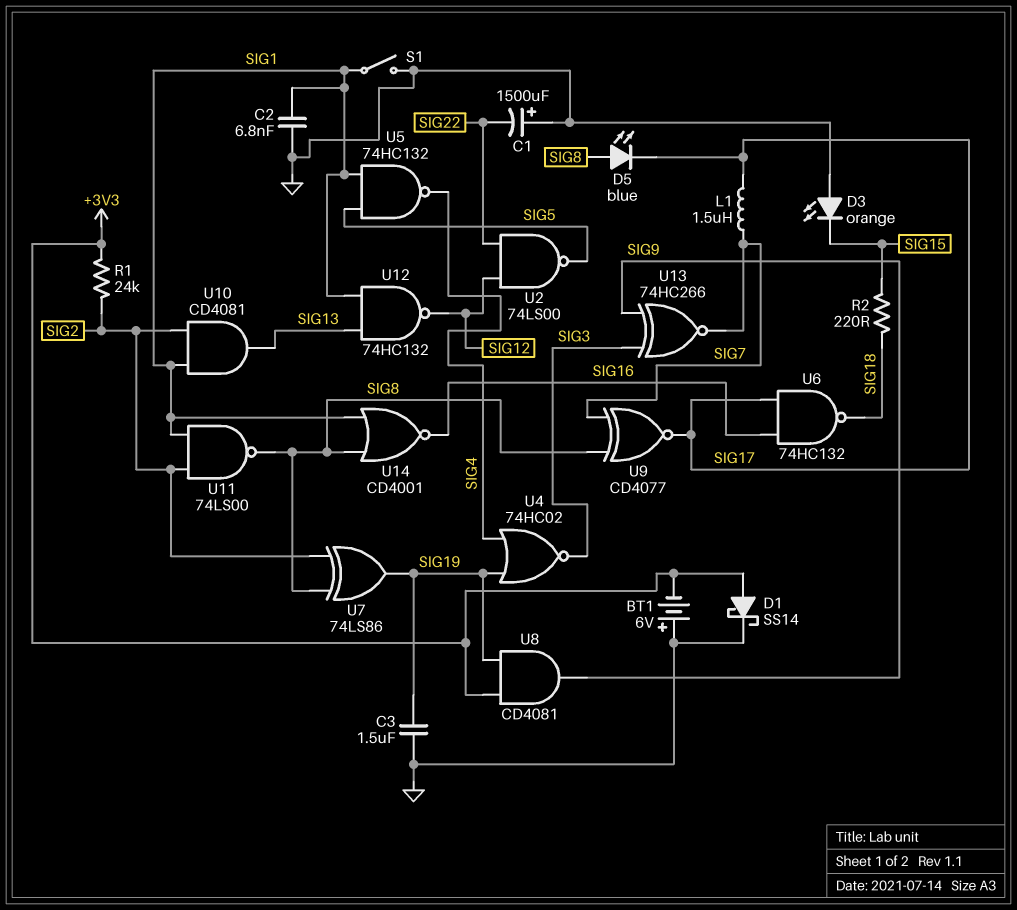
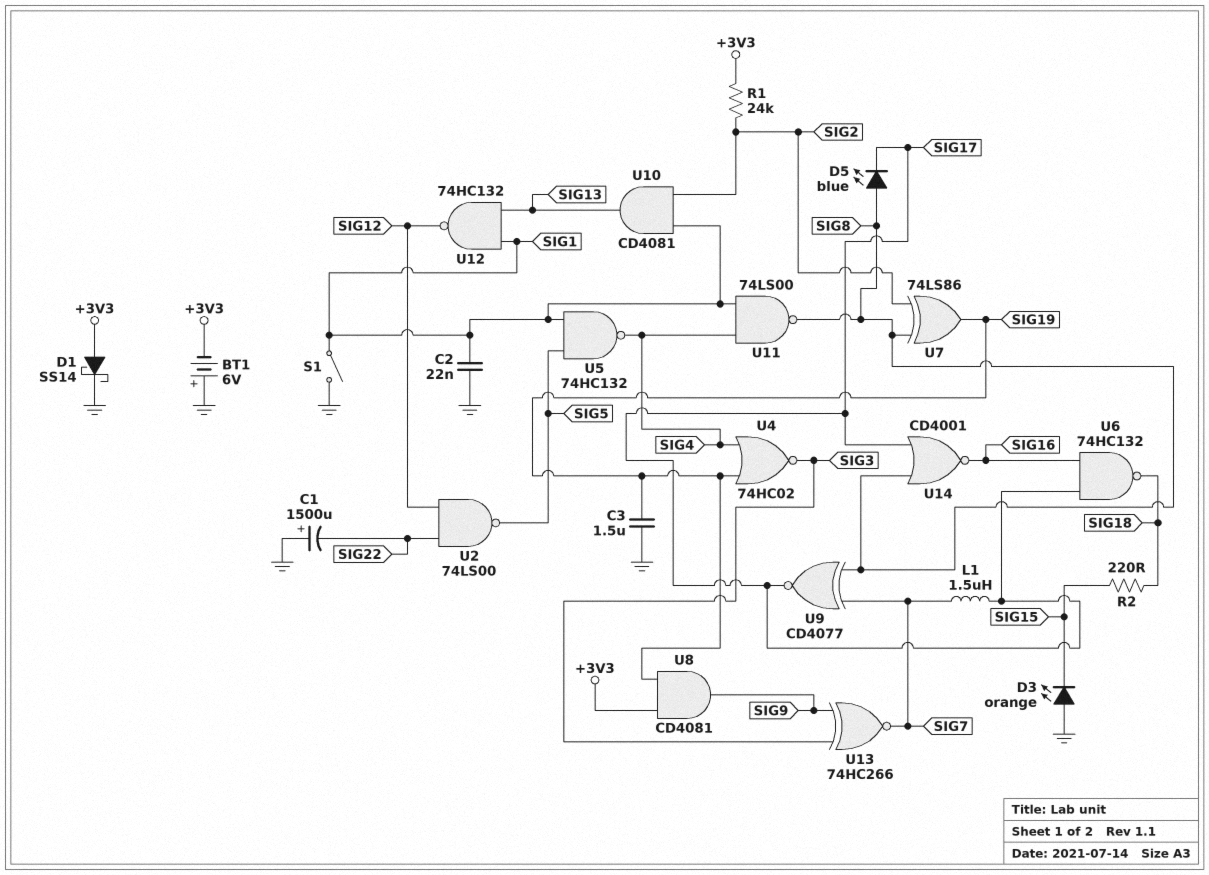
C2: 6.8nF (GND, SIG1) -> 22nF (GND, SIG1)
U11: NAND 74LS00 (in SIG1, in SIG2, out SIG8) -> NAND 74LS00 (in SIG1, in SIG4, out SIG8)
U14: NOR CD4001 (in SIG1, in SIG8, out SIG16) -> NOR CD4001 (in SIG8, in SIG17, out SIG16)

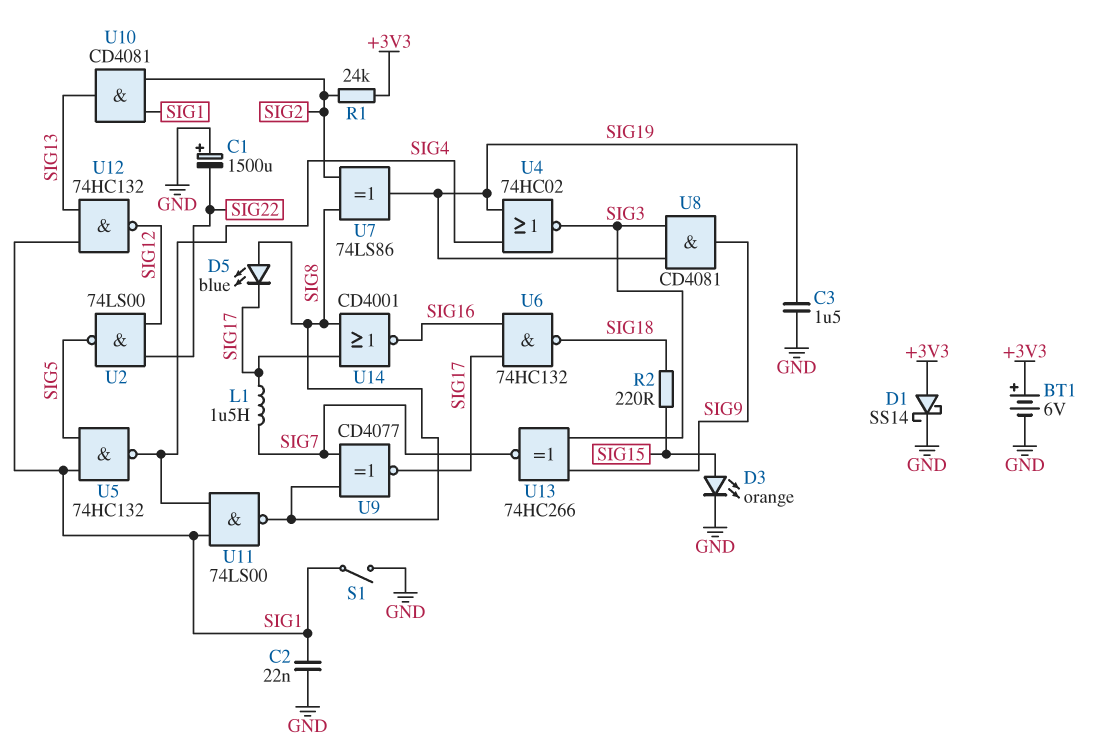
BT1: 6V (plus GND, minus +3V3) -> 6V (plus +3V3, minus GND)
D3: LED orange (A GND, K SIG15) -> LED orange (A SIG15, K GND)
U8: AND CD4081 (in +3V3, in SIG19, out SIG9) -> AND CD4081 (in SIG3, in SIG19, out SIG9)

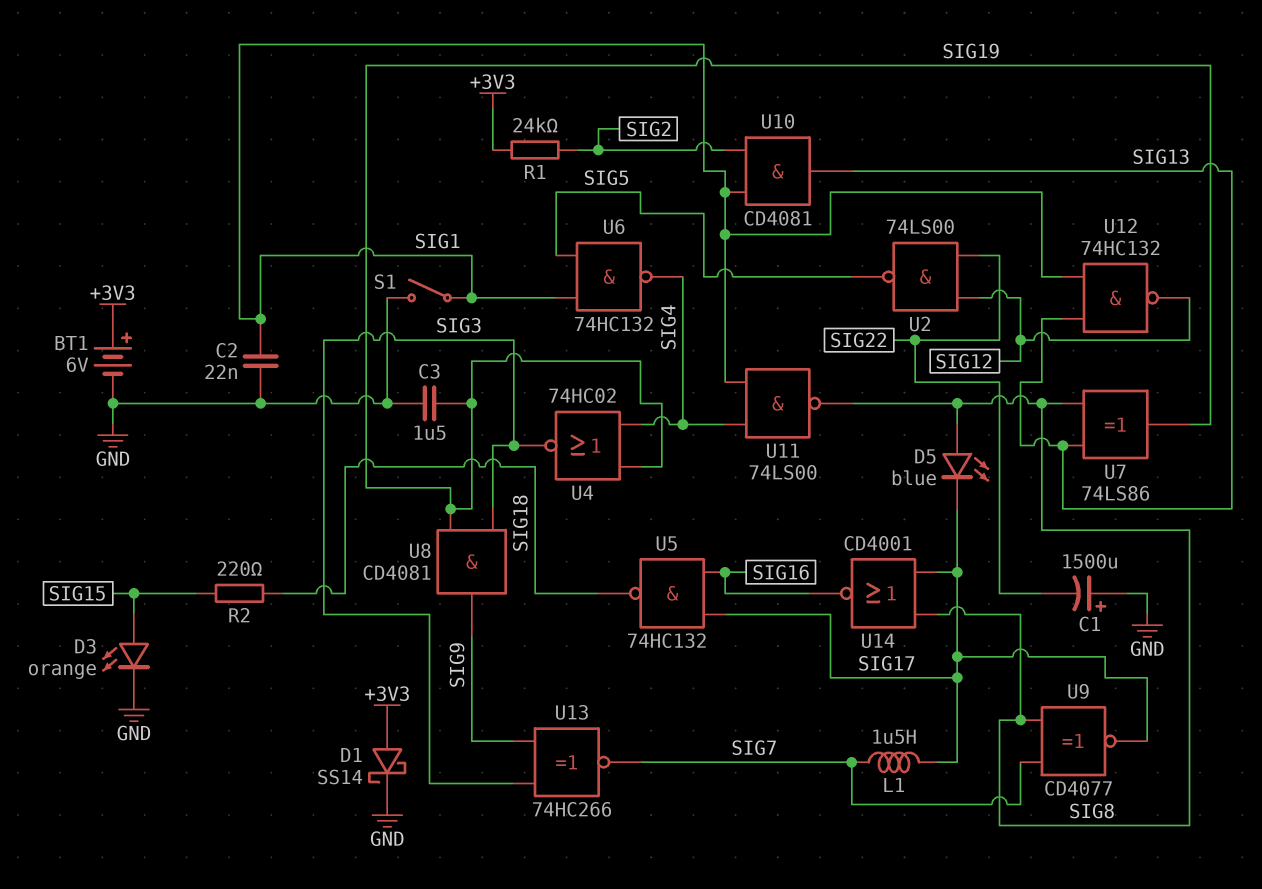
U5: NAND 74HC132 (in SIG1, in SIG5, out SIG4) -> NAND 74HC132 (in SIG16, in SIG17, out SIG18)
U6: NAND 74HC132 (in SIG16, in SIG17, out SIG18) -> NAND 74HC132 (in SIG1, in SIG5, out SIG4)
U7: XOR 74LS86 (in SIG2, in SIG8, out SIG19) -> XOR 74LS86 (in SIG8, in SIG13, out SIG19)

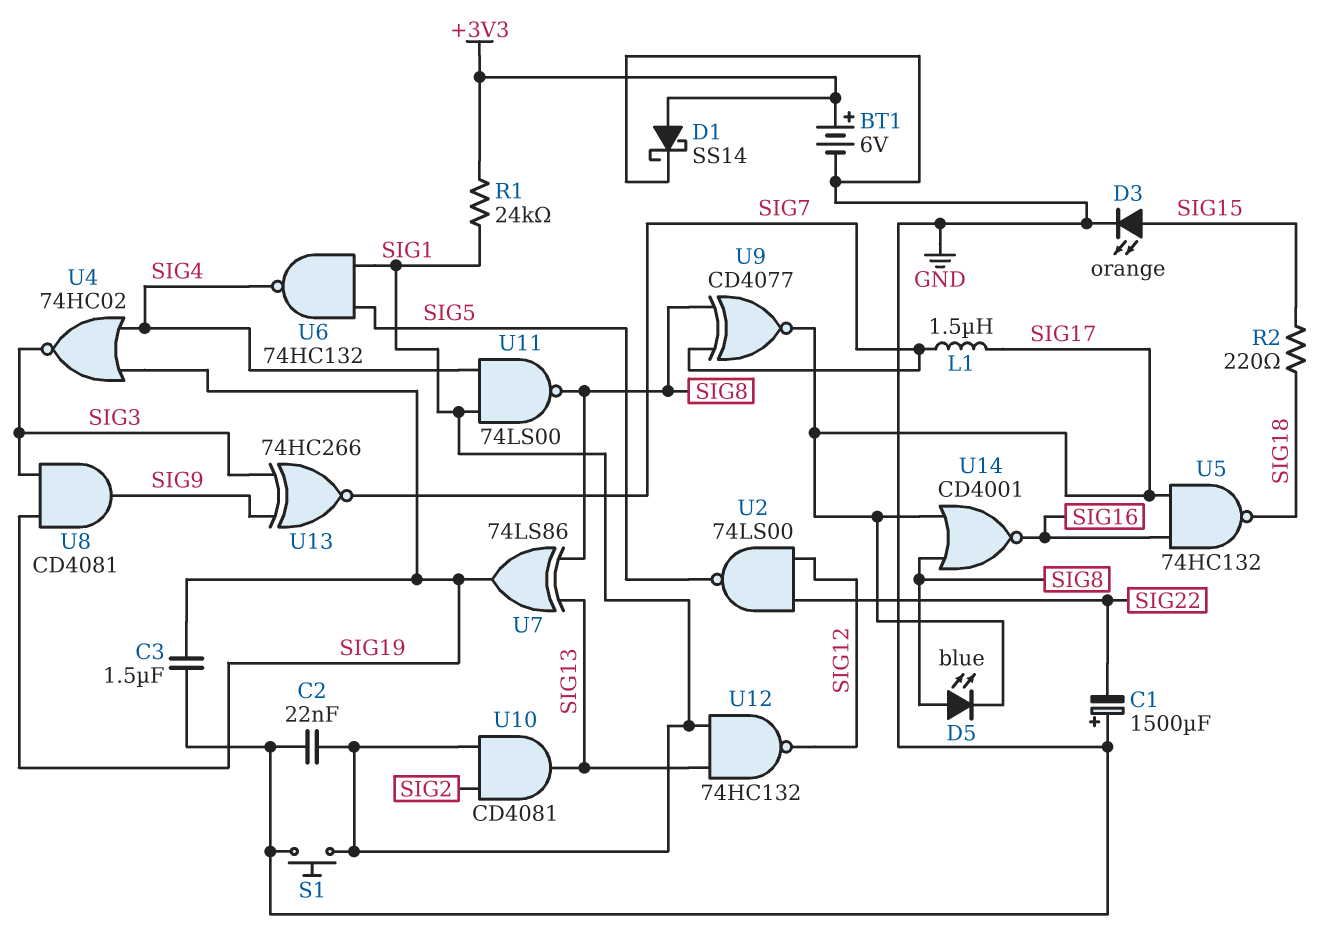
R1: 24k (+3V3, SIG2) -> 24k (+3V3, SIG1)
S1: switch (GND, SIG1) -> button (GND, SIG1)

